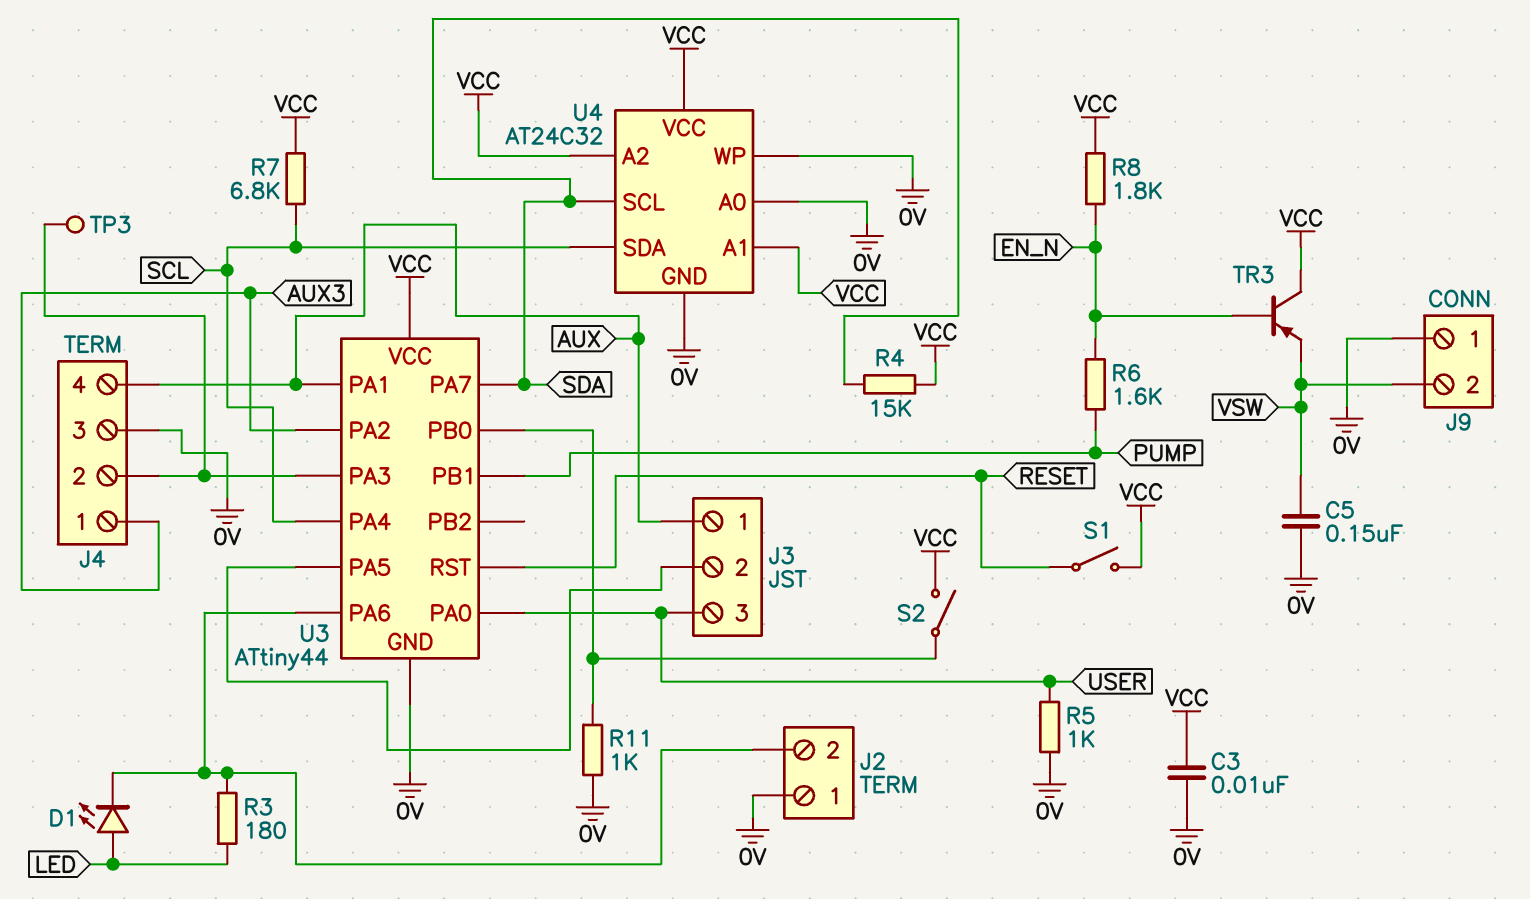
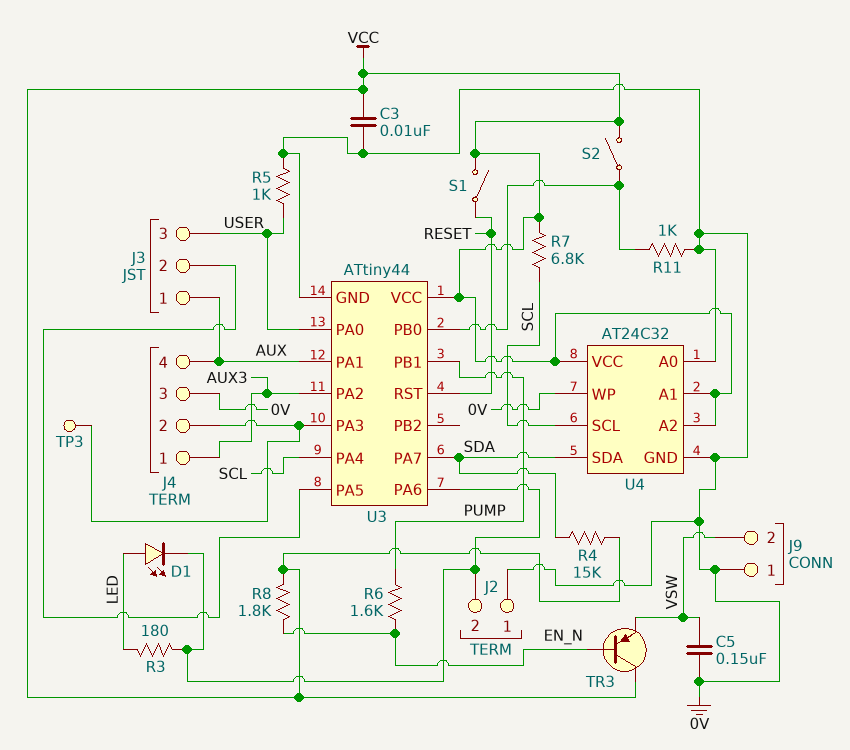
U4 pin SCL: SDA -> SCL
U4 pin SDA: SCL -> SDA

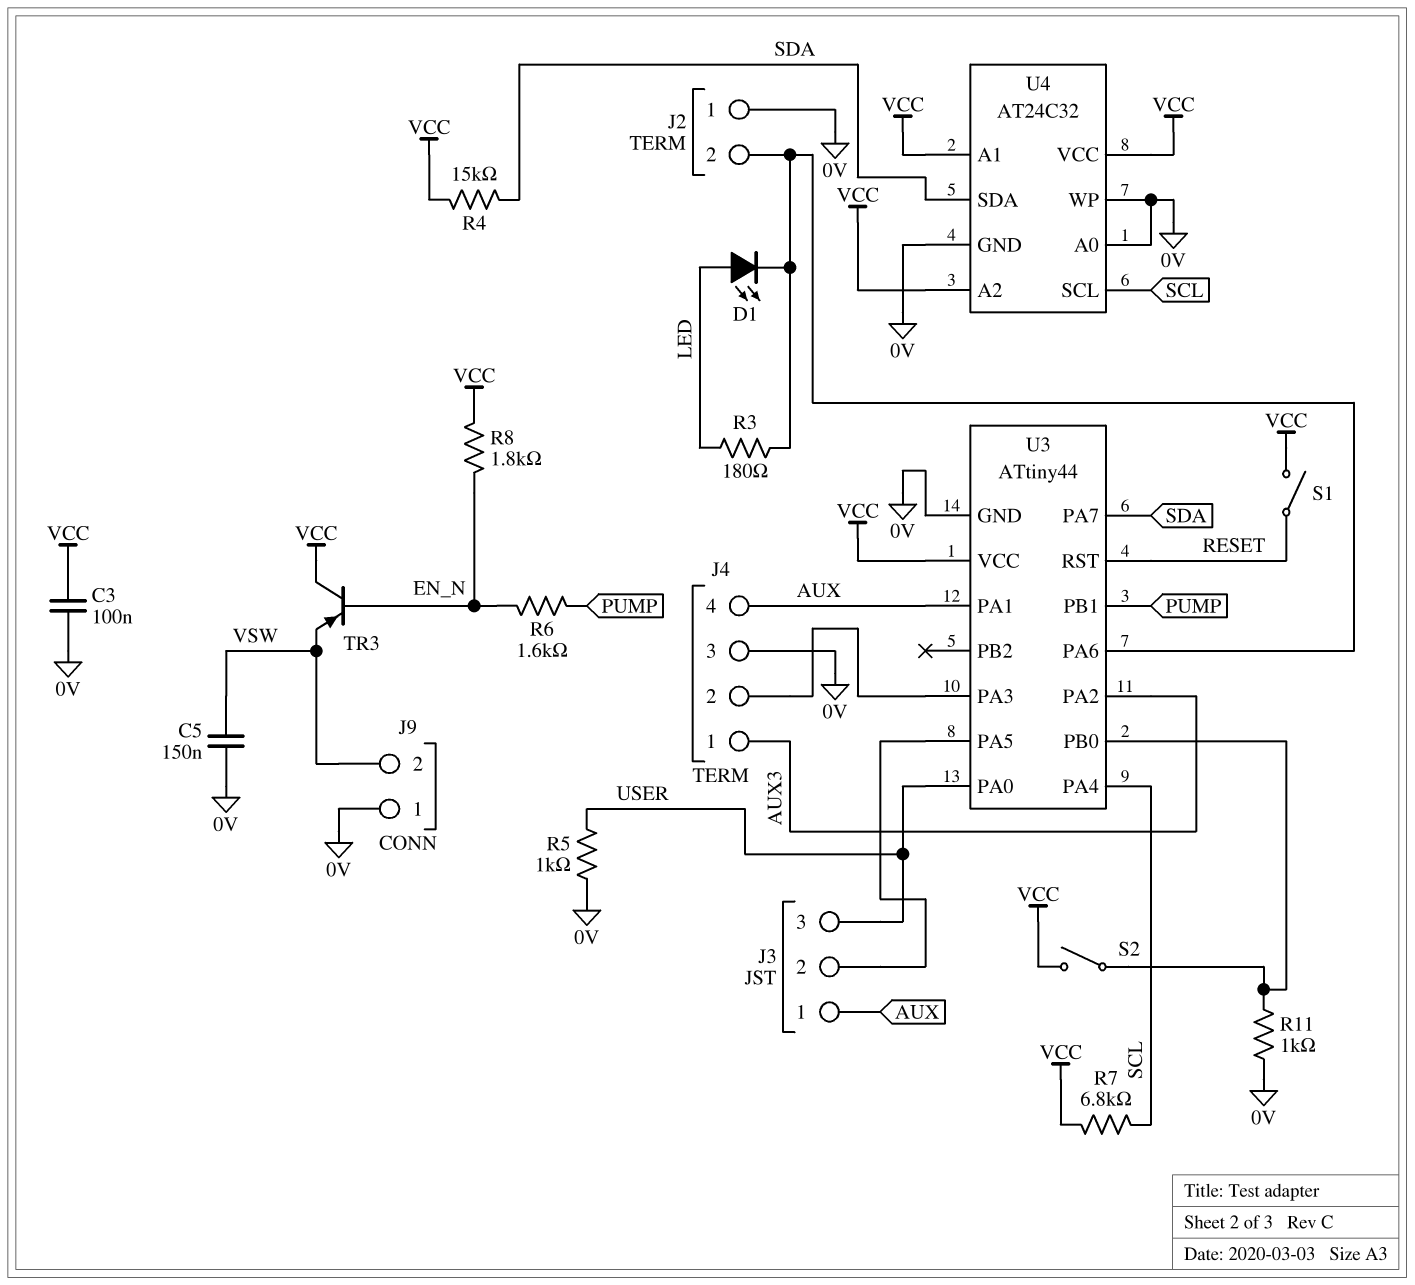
C3: 10nF (0V, VCC) -> 100nF (0V, VCC)
TP3: test point (J4/2) -> none

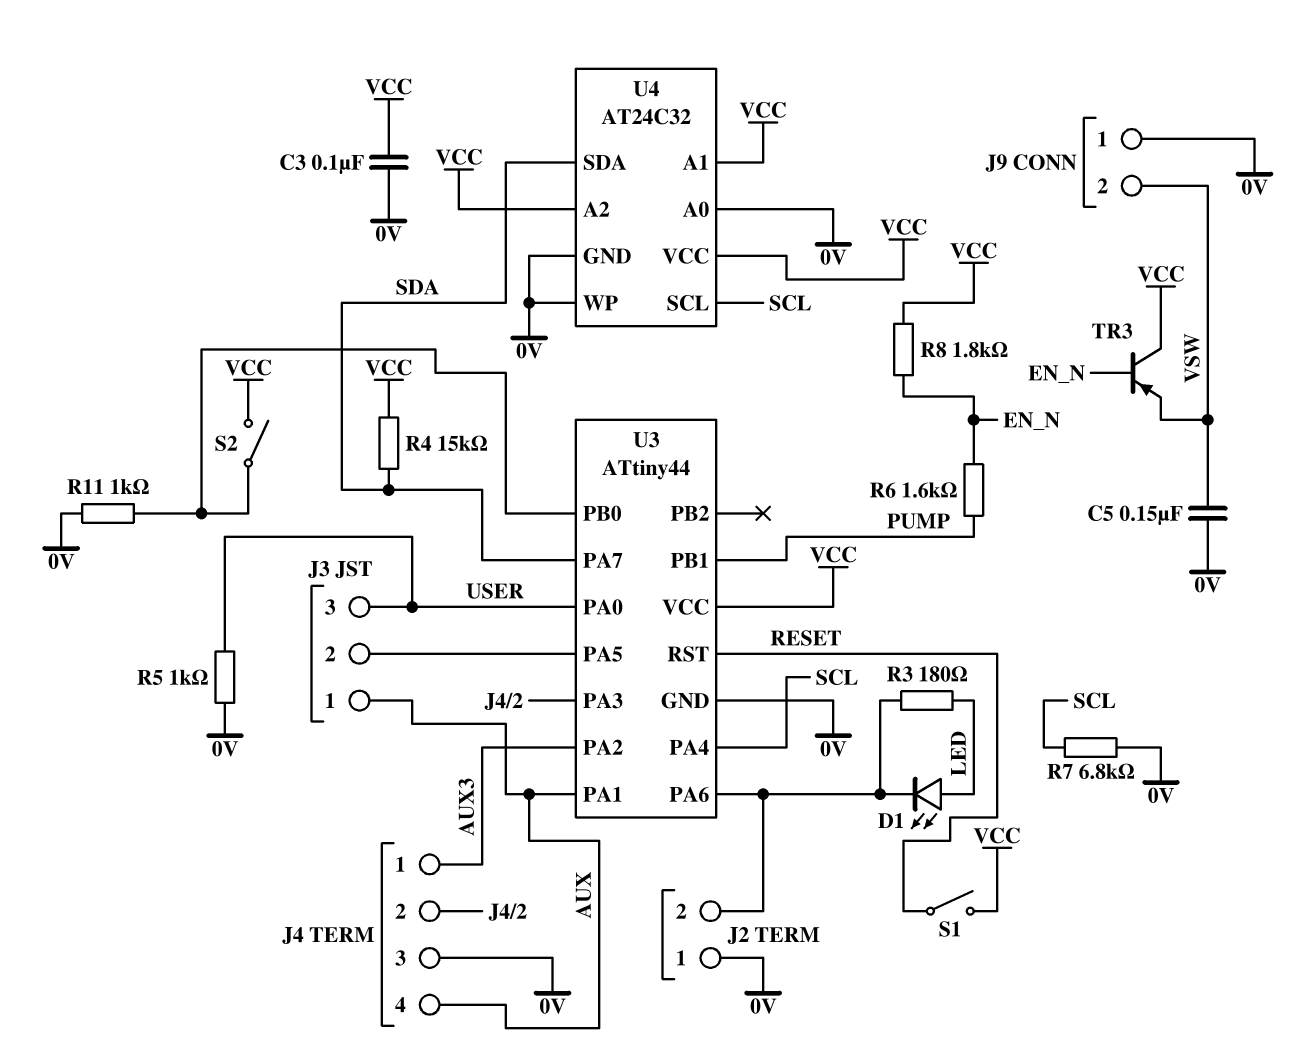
R7: 6.8k (SCL, VCC) -> 6.8k (0V, SCL)

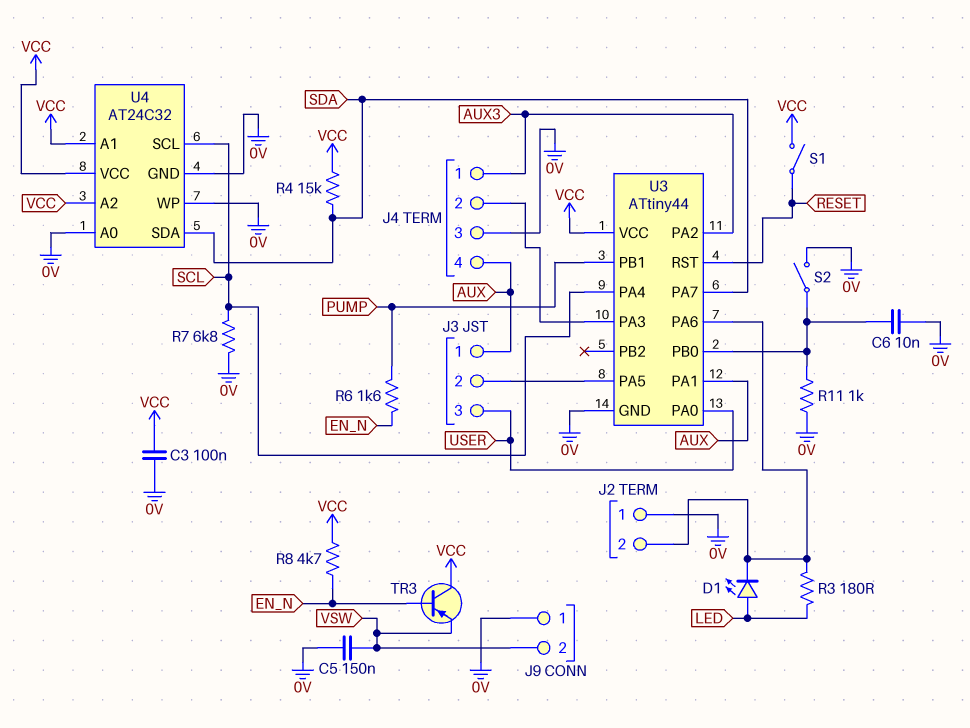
C6: none -> 10nF (0V, U3/PB0)
R5: 1k (0V, USER) -> none
R8: 1.8k (EN_N, VCC) -> 4.7k (EN_N, VCC)
S2: switch (U3/PB0, VCC) -> switch (0V, U3/PB0)

